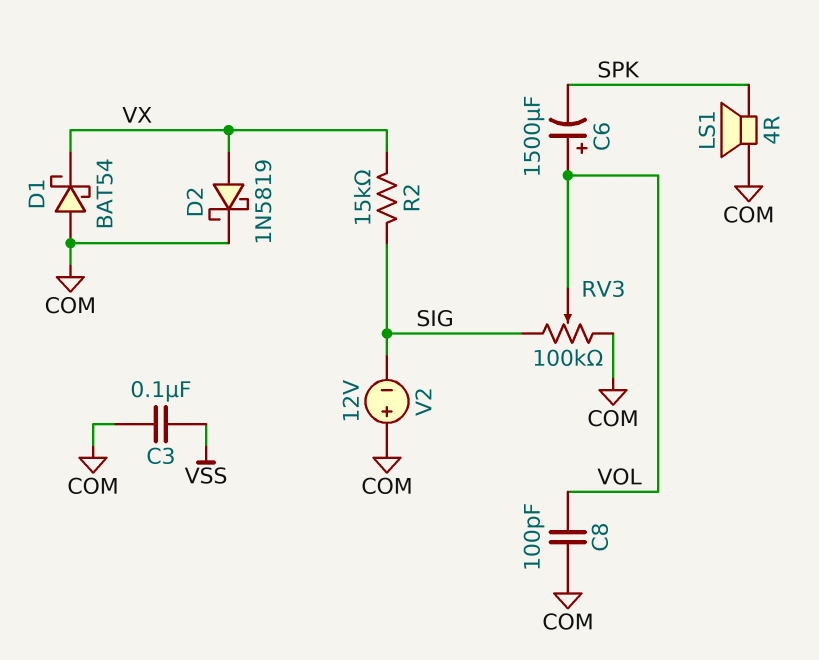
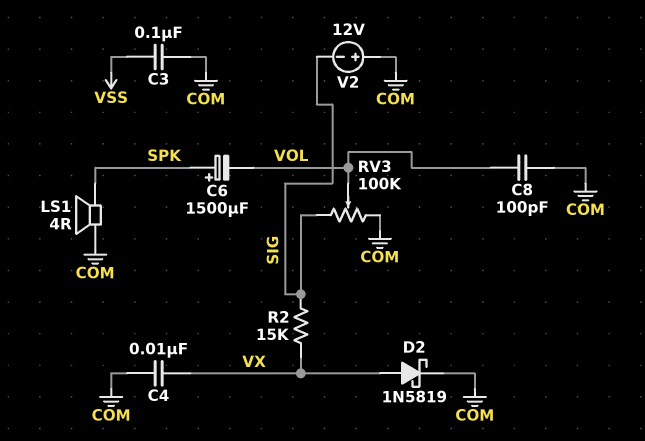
C4: none -> 10nF (COM, VX)
C6: 1500uF (plus VOL, minus SPK) -> 1500uF (plus SPK, minus VOL)
D1: schottky BAT54 (A COM, K VX) -> none

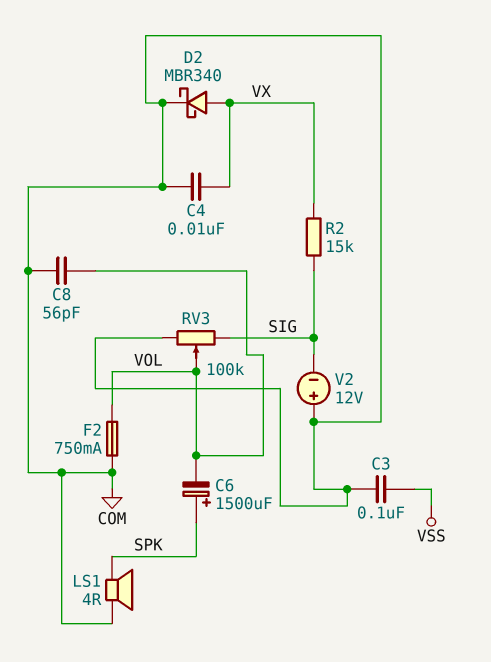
C8: 100pF (COM, VOL) -> 56pF (COM, VOL)
D2: schottky 1N5819 (A VX, K COM) -> schottky MBR340 (A VX, K COM)
F2: none -> 750mA (COM, VOL)

